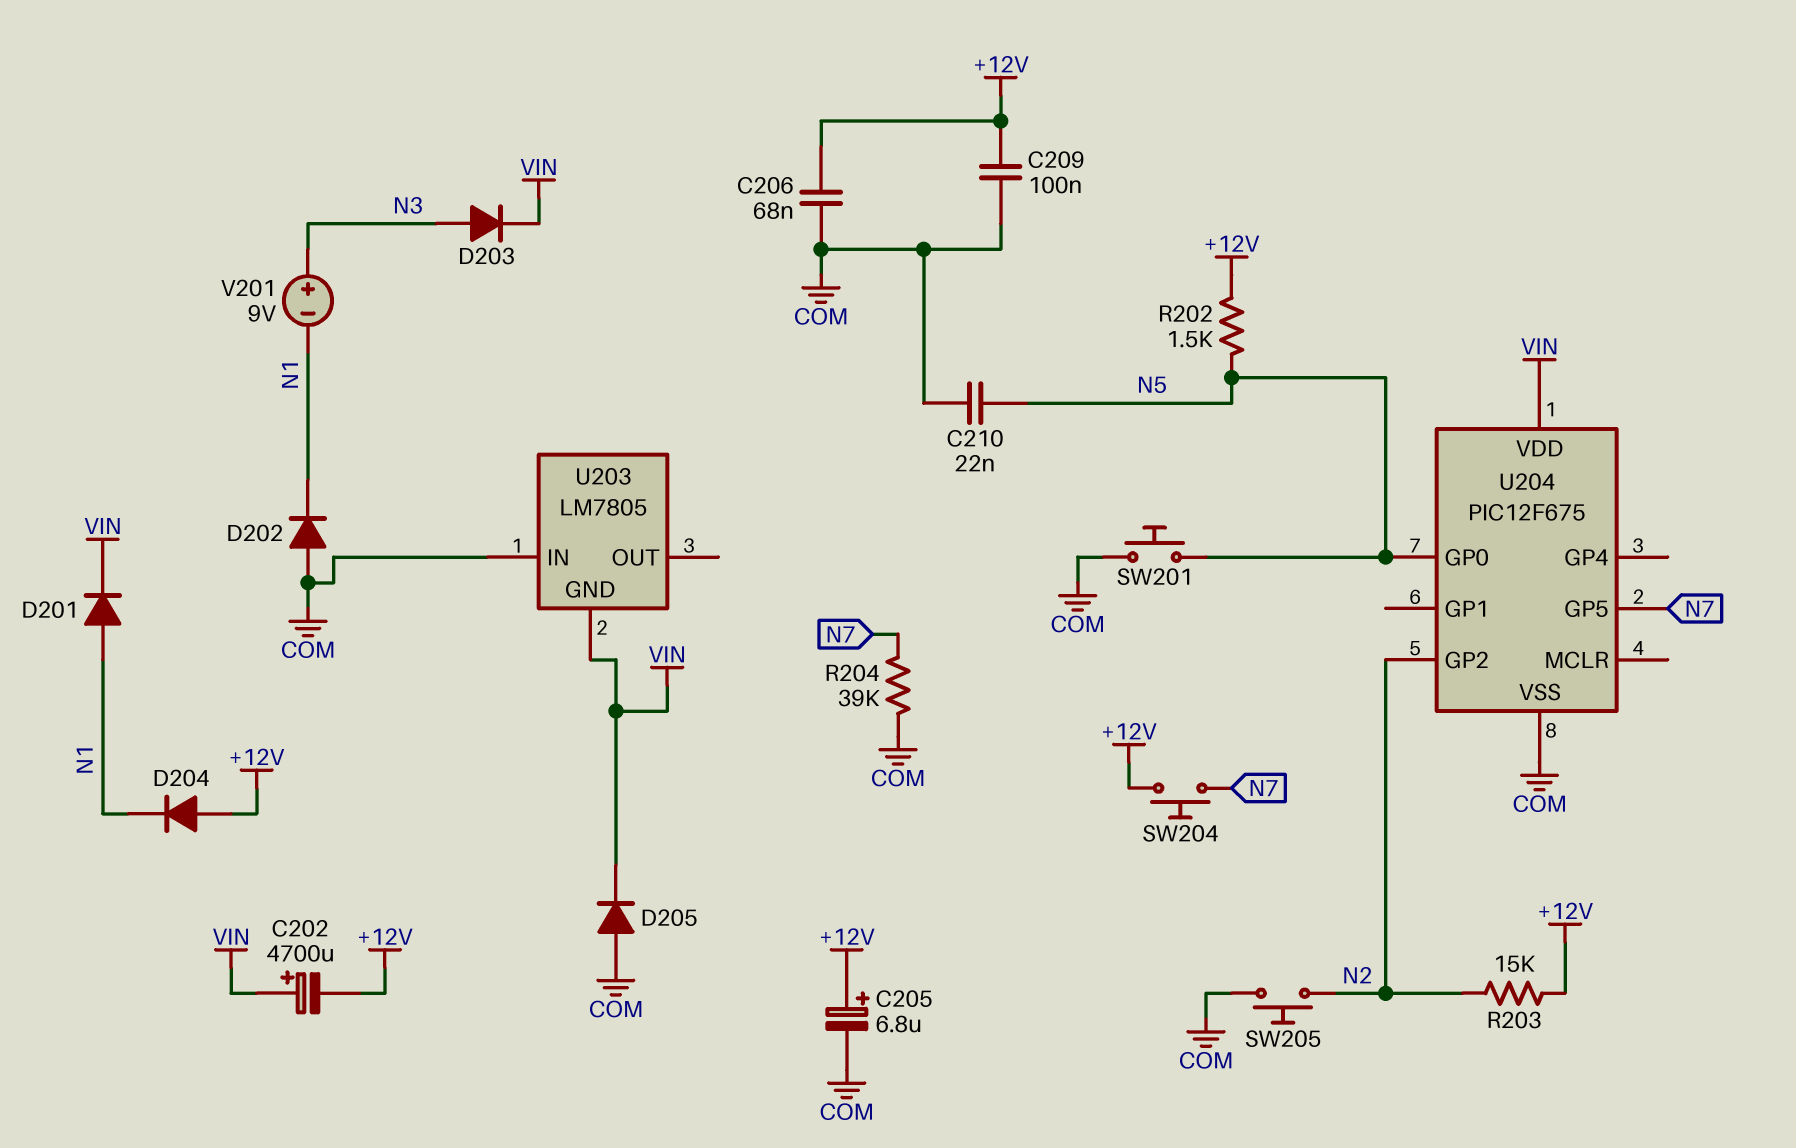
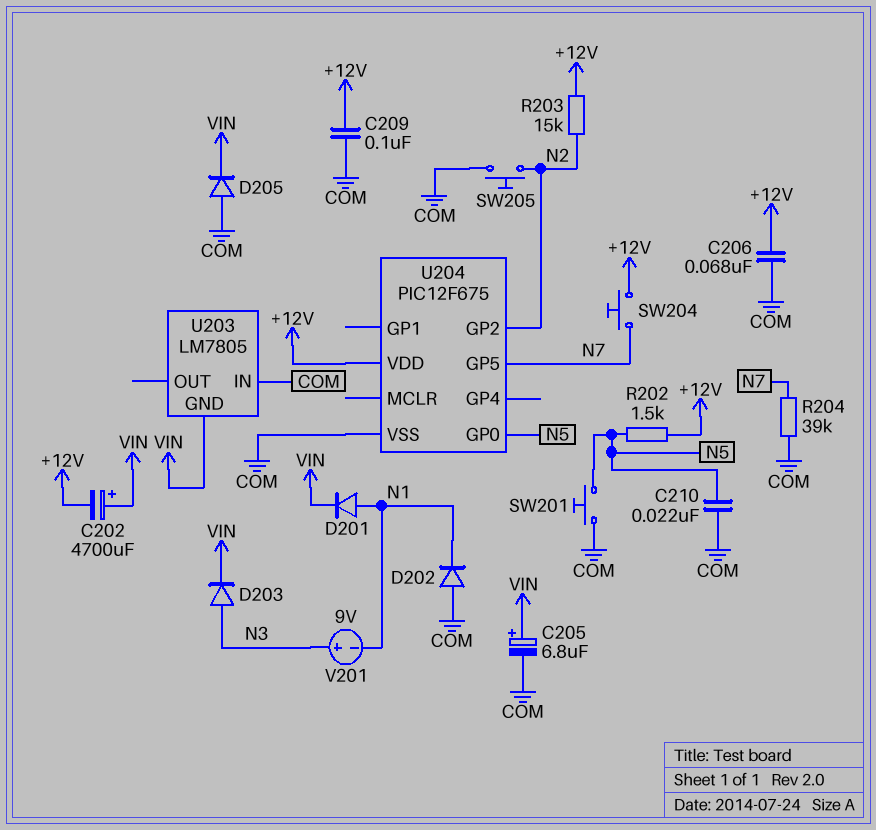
C205: 6.8uF (plus +12V, minus COM) -> 6.8uF (plus VIN, minus COM)
D204: diode (A +12V, K N1) -> none
U204 pin VDD: VIN -> +12V

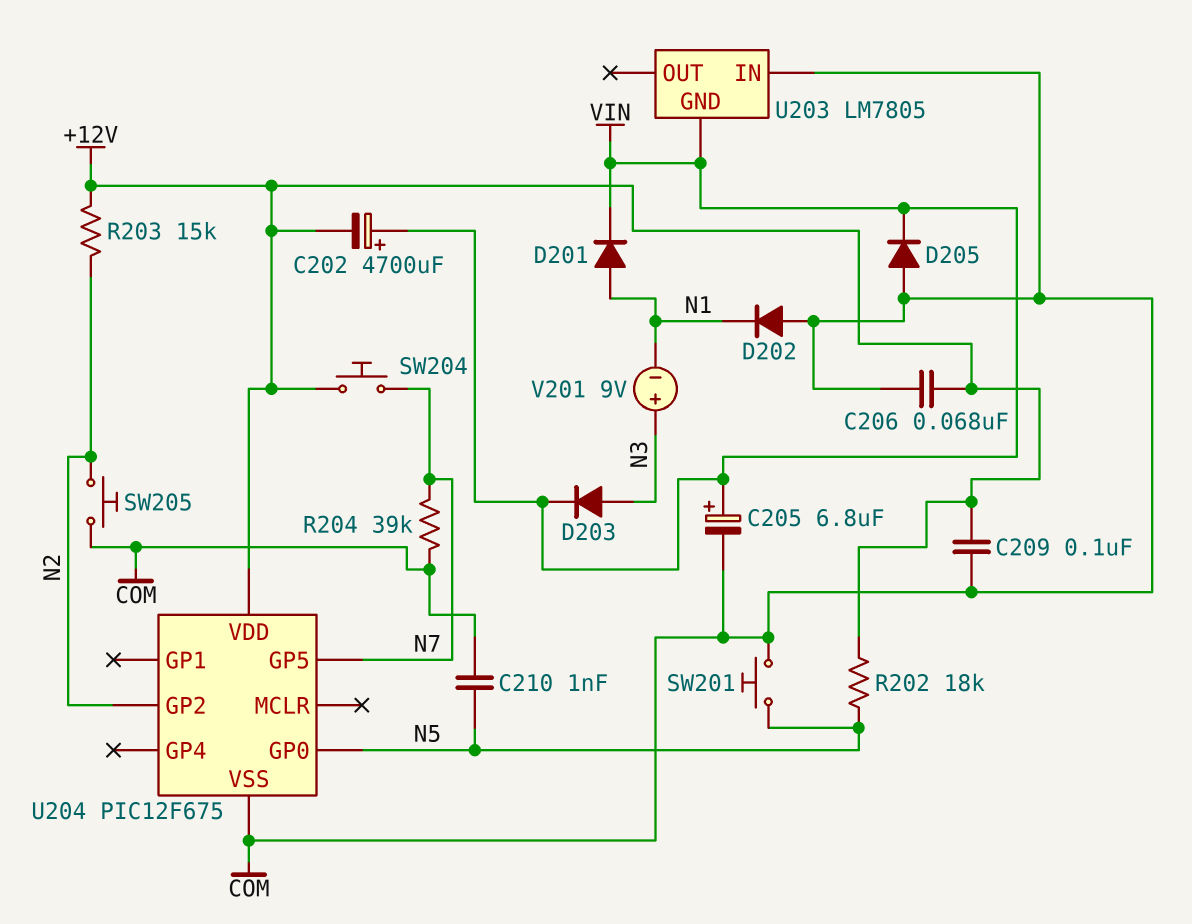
C210: 22nF (COM, N5) -> 1nF (COM, N5)
R202: 1.5k (+12V, N5) -> 18k (+12V, N5)

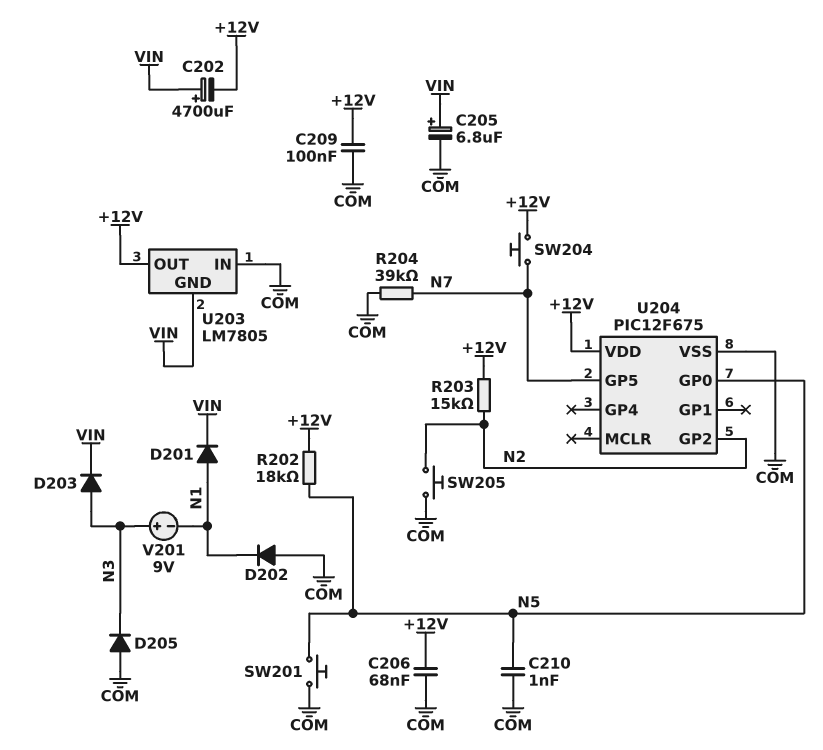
D205: diode (A COM, K VIN) -> diode (A COM, K N3)
U203 pin OUT: none -> +12V

